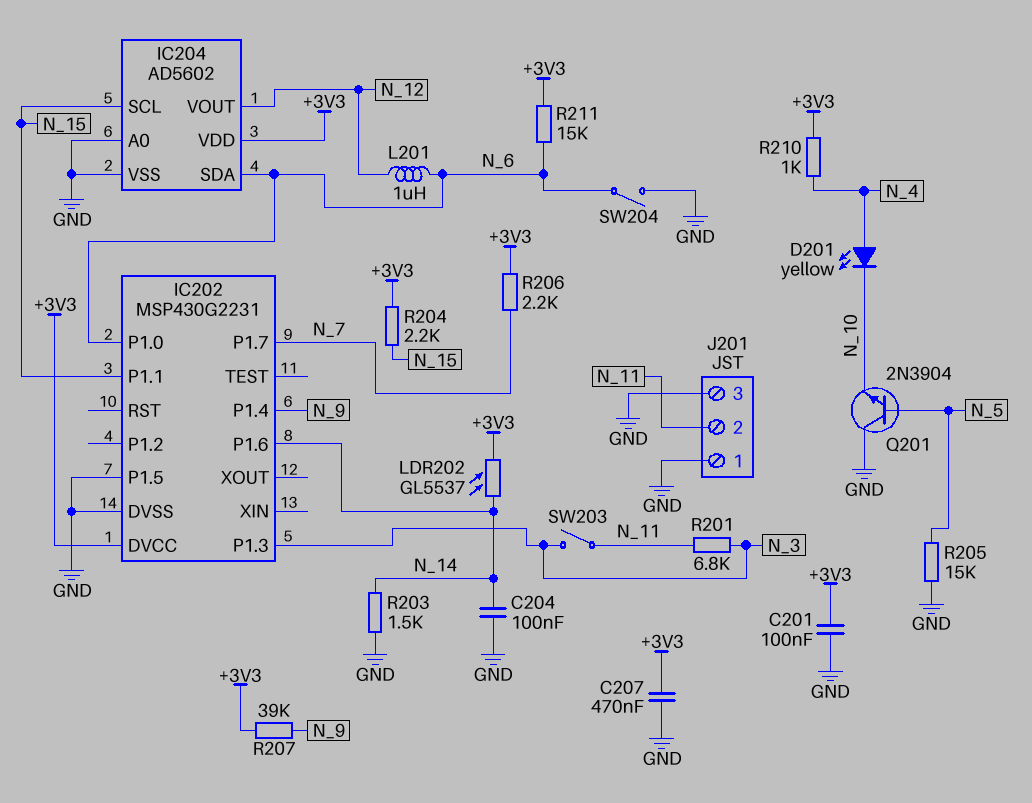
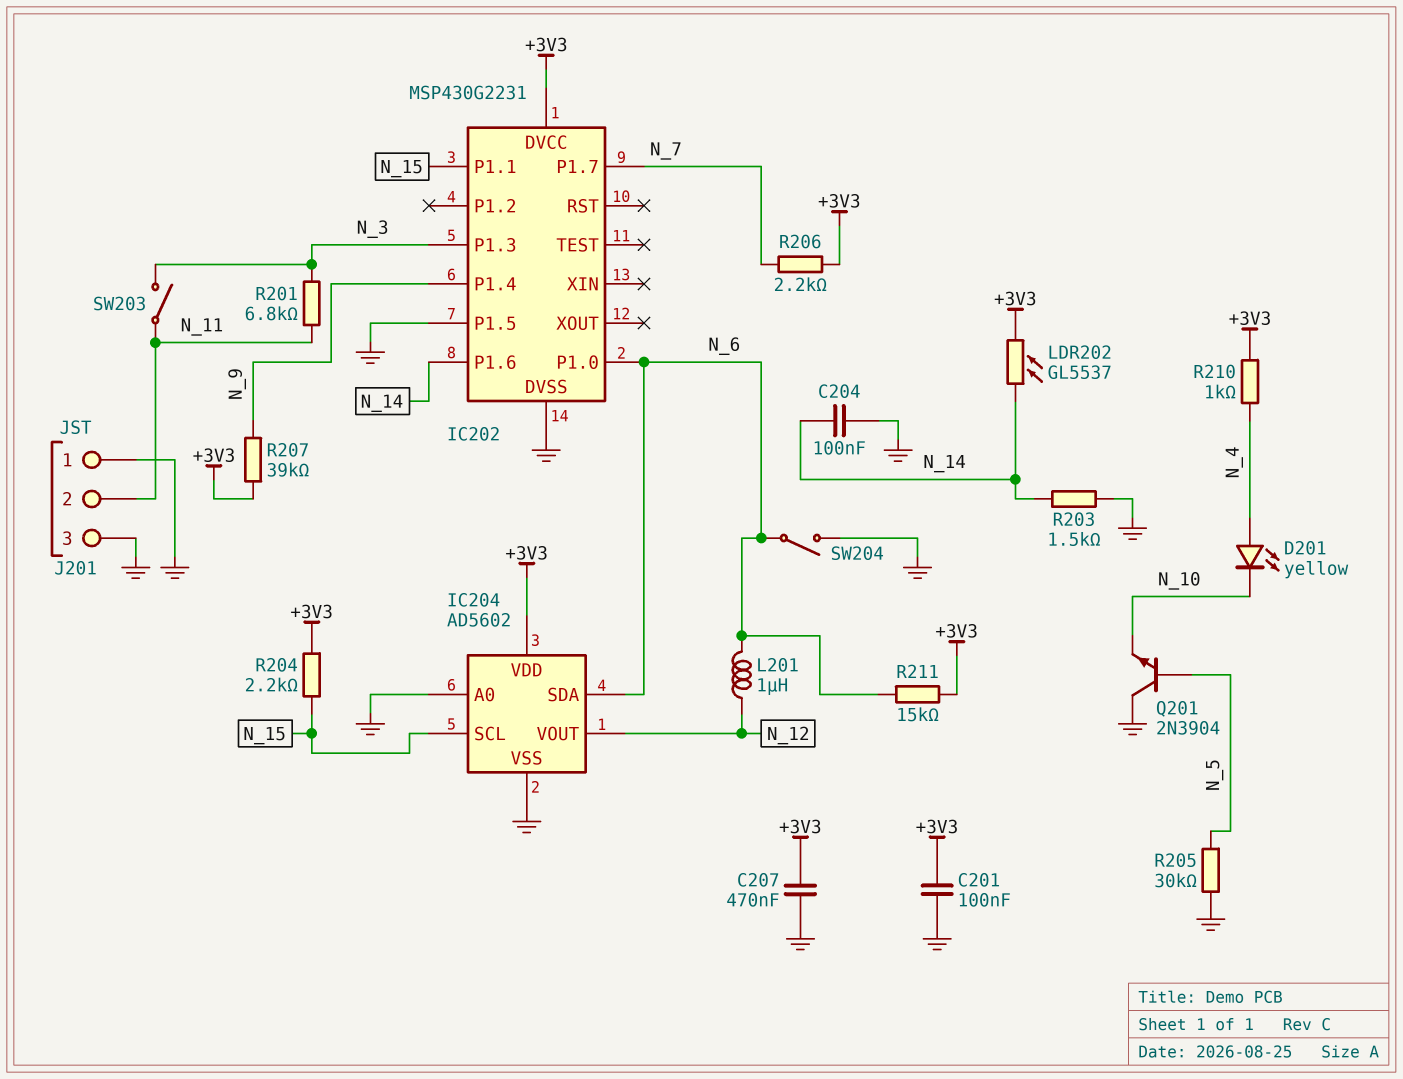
R205: 15k (GND, N_5) -> 30k (GND, N_5)

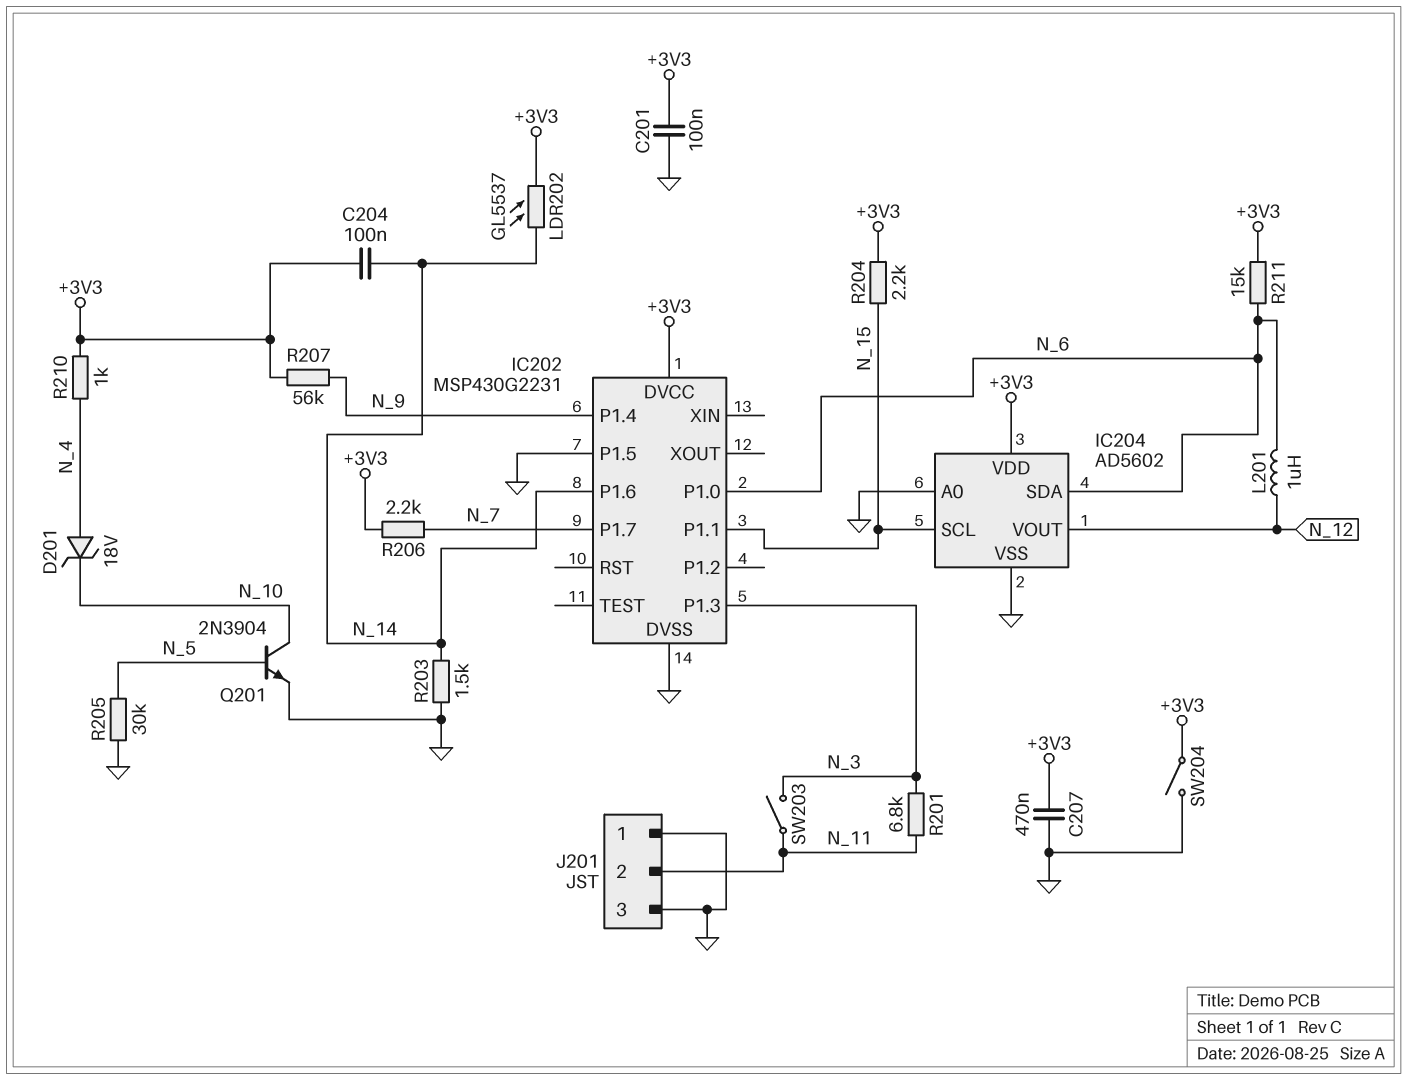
C204: 100nF (GND, N_14) -> 100nF (+3V3, N_14)
D201: LED yellow (A N_4, K N_10) -> zener 18V (A N_4, K N_10)
Q201: NPN 2N3904 (B N_5, C GND, E N_10) -> NPN 2N3904 (B N_5, C N_10, E GND)
R207: 39k (+3V3, N_9) -> 56k (+3V3, N_9)
SW204: switch (GND, N_6) -> switch (+3V3, GND)

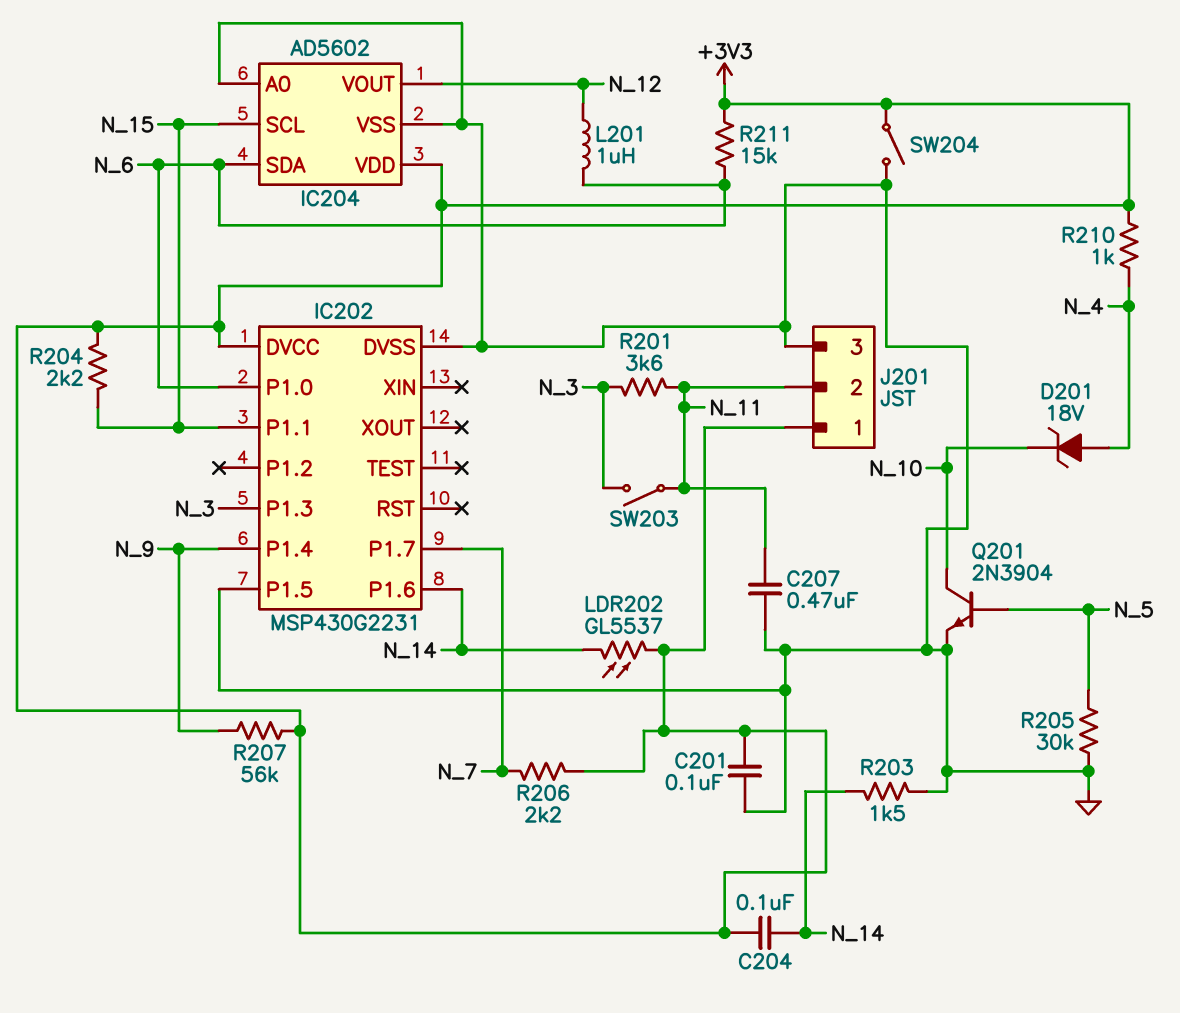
C207: 470nF (+3V3, GND) -> 470nF (GND, N_11)
J201 pin 1: GND -> +3V3
R201: 6.8k (N_3, N_11) -> 3.6k (N_3, N_11)

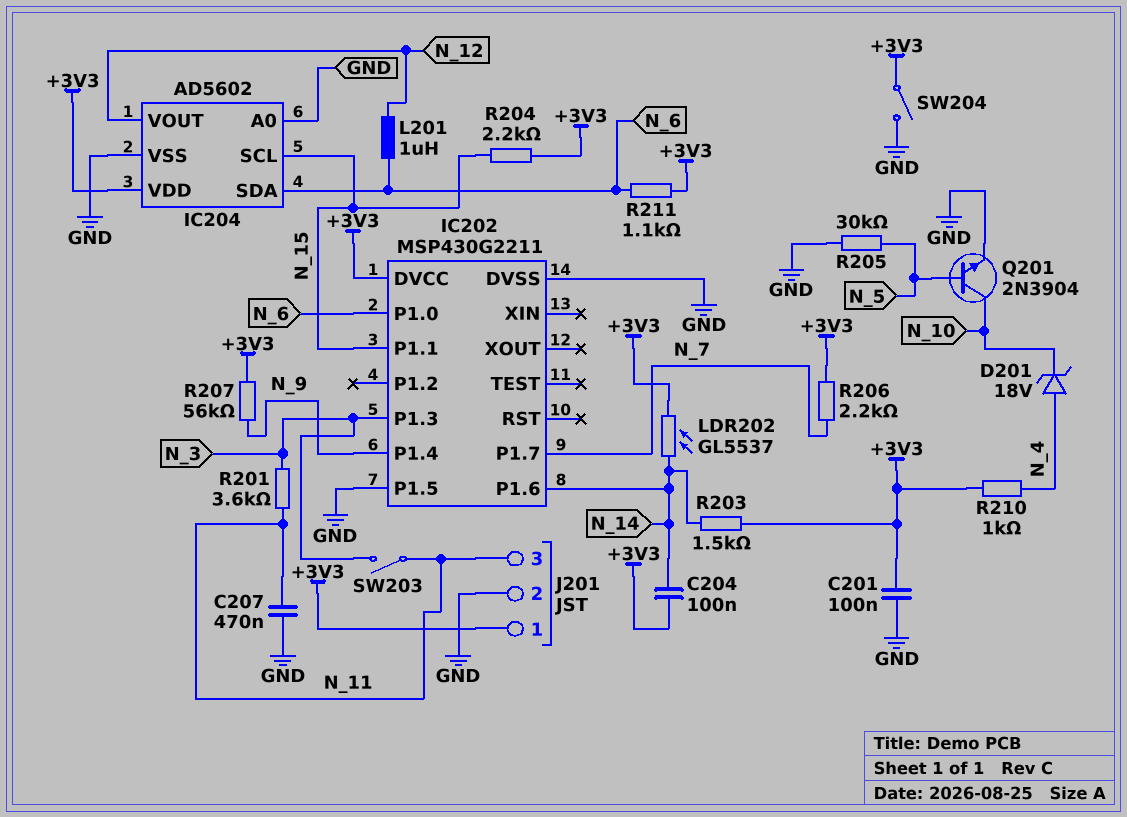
IC202: MSP430G2231 -> MSP430G2211
J201 pin 2: N_11 -> GND
J201 pin 3: GND -> N_11
R203: 1.5k (GND, N_14) -> 1.5k (+3V3, N_14)
R211: 15k (+3V3, N_6) -> 1.1k (+3V3, N_6)

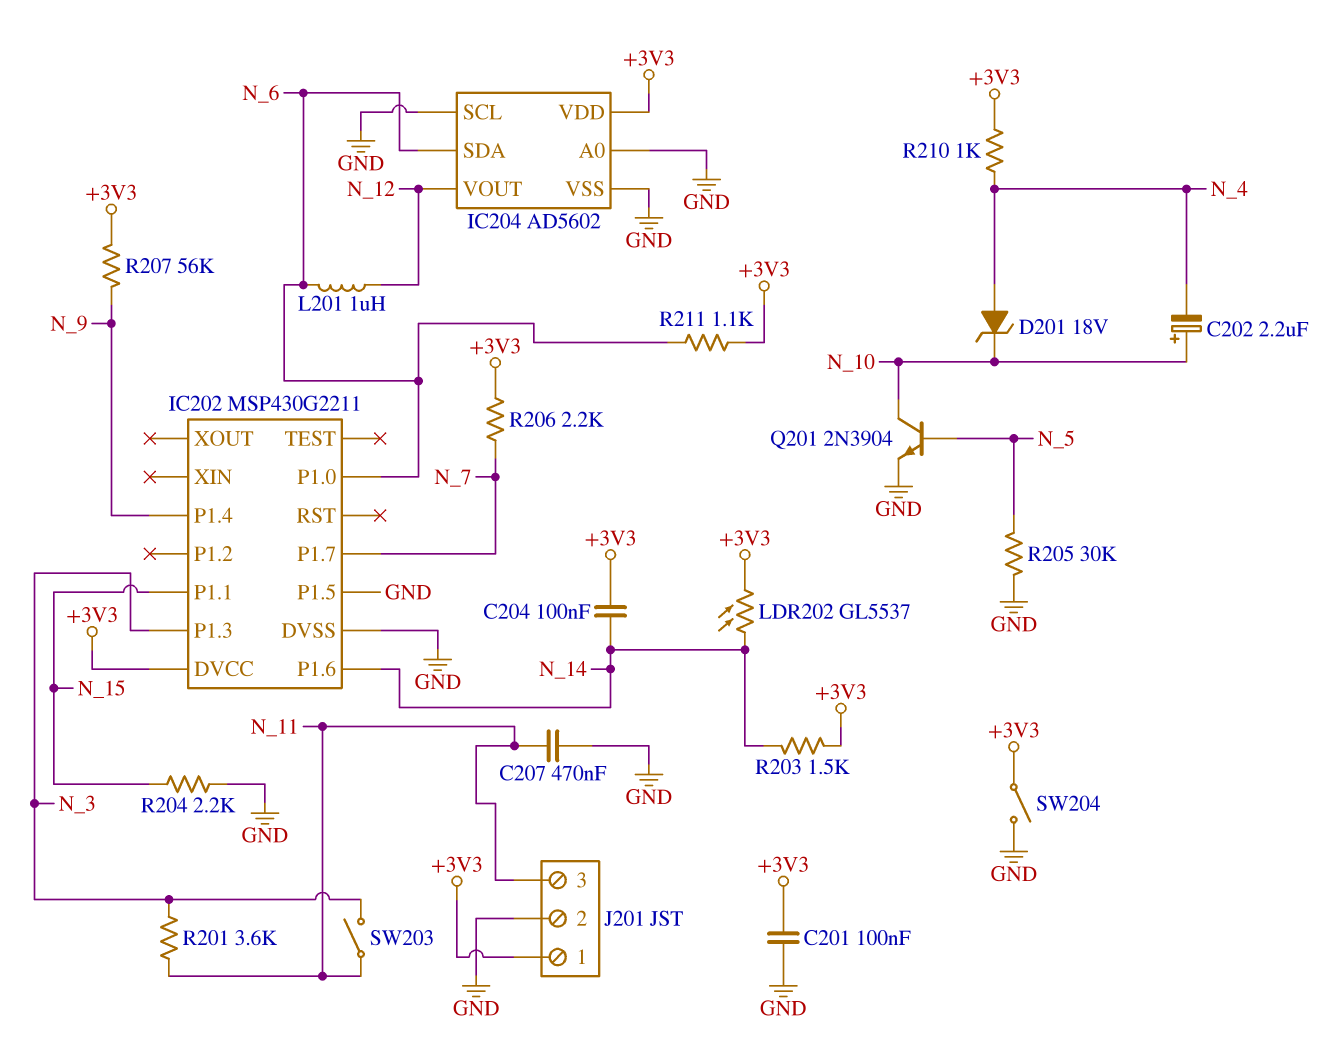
C202: none -> 2.2uF (plus N_10, minus N_4)
IC204 pin SCL: N_15 -> GND
R204: 2.2k (+3V3, N_15) -> 2.2k (GND, N_15)

